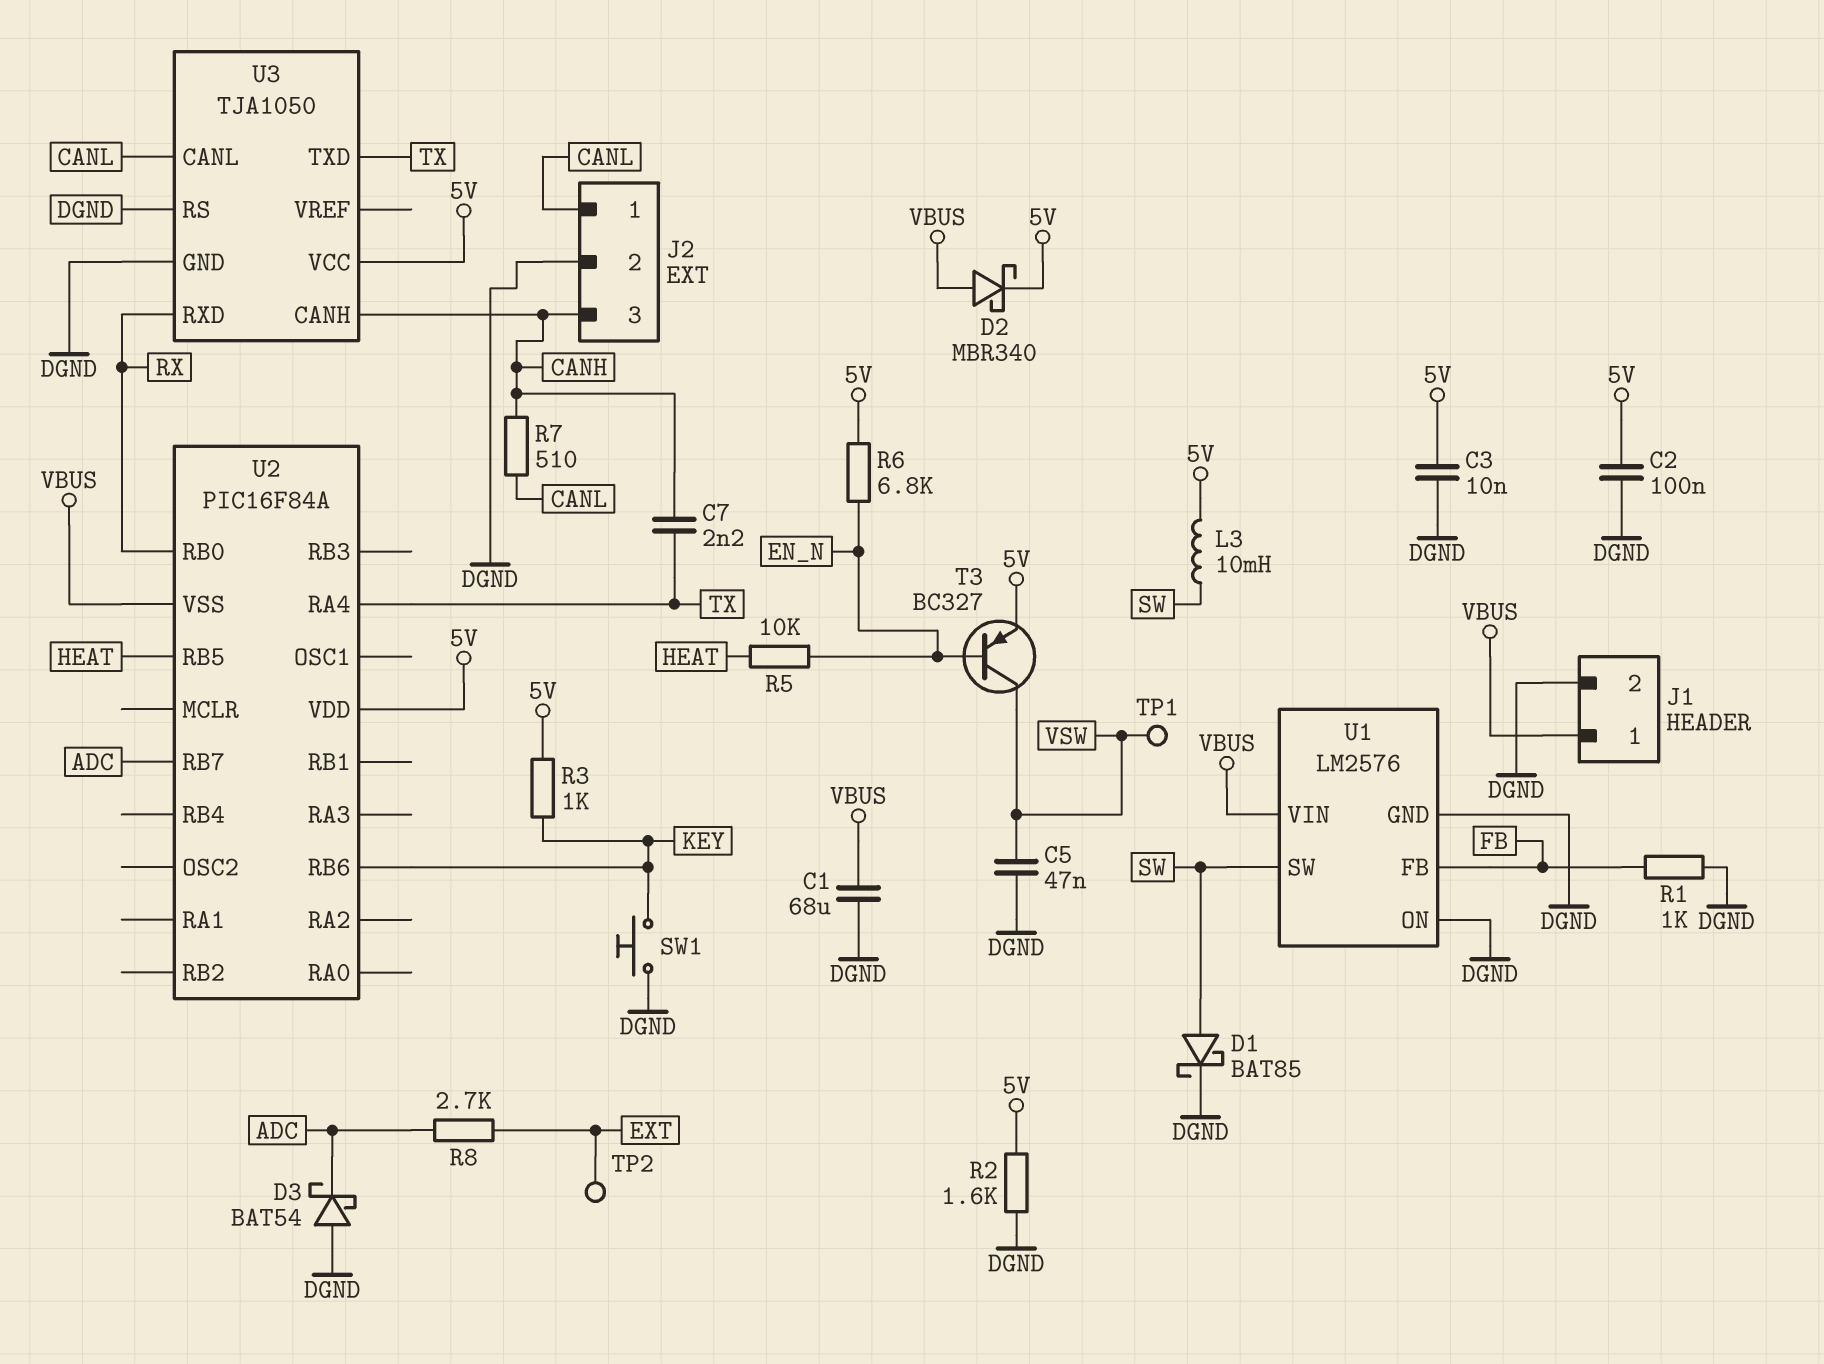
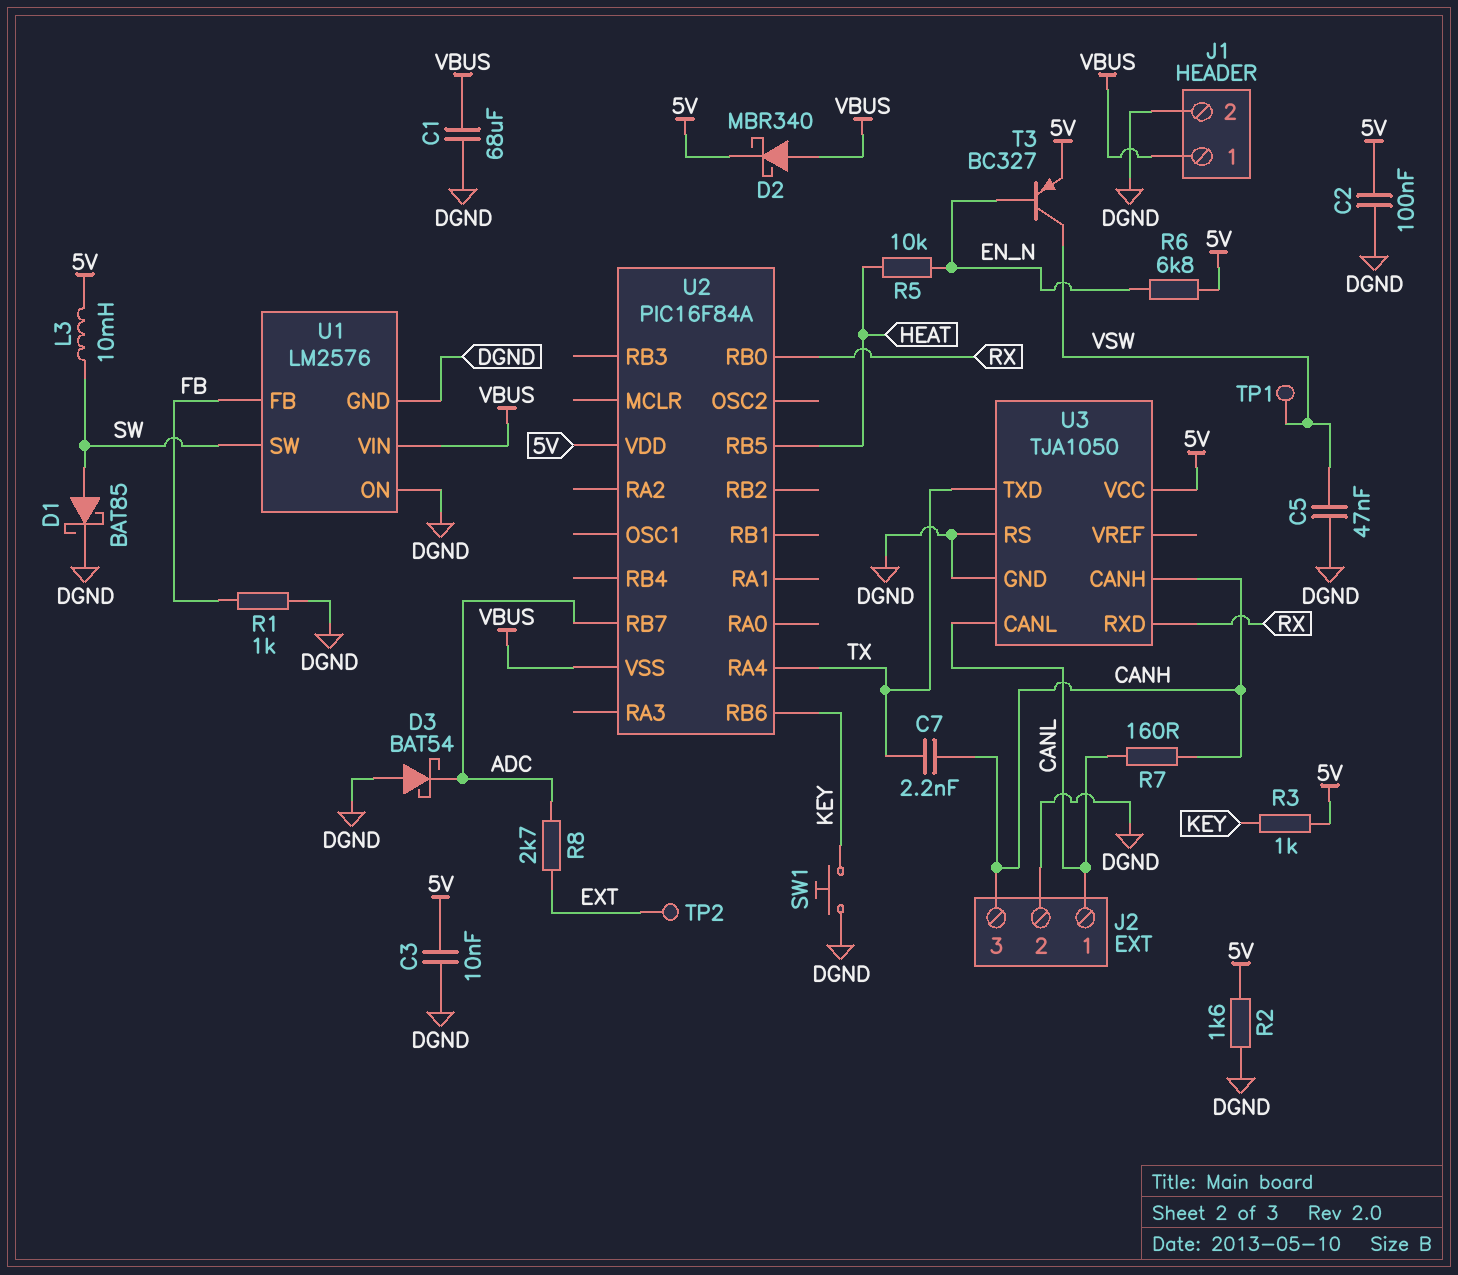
R7: 510 (CANH, CANL) -> 160 (CANH, CANL)

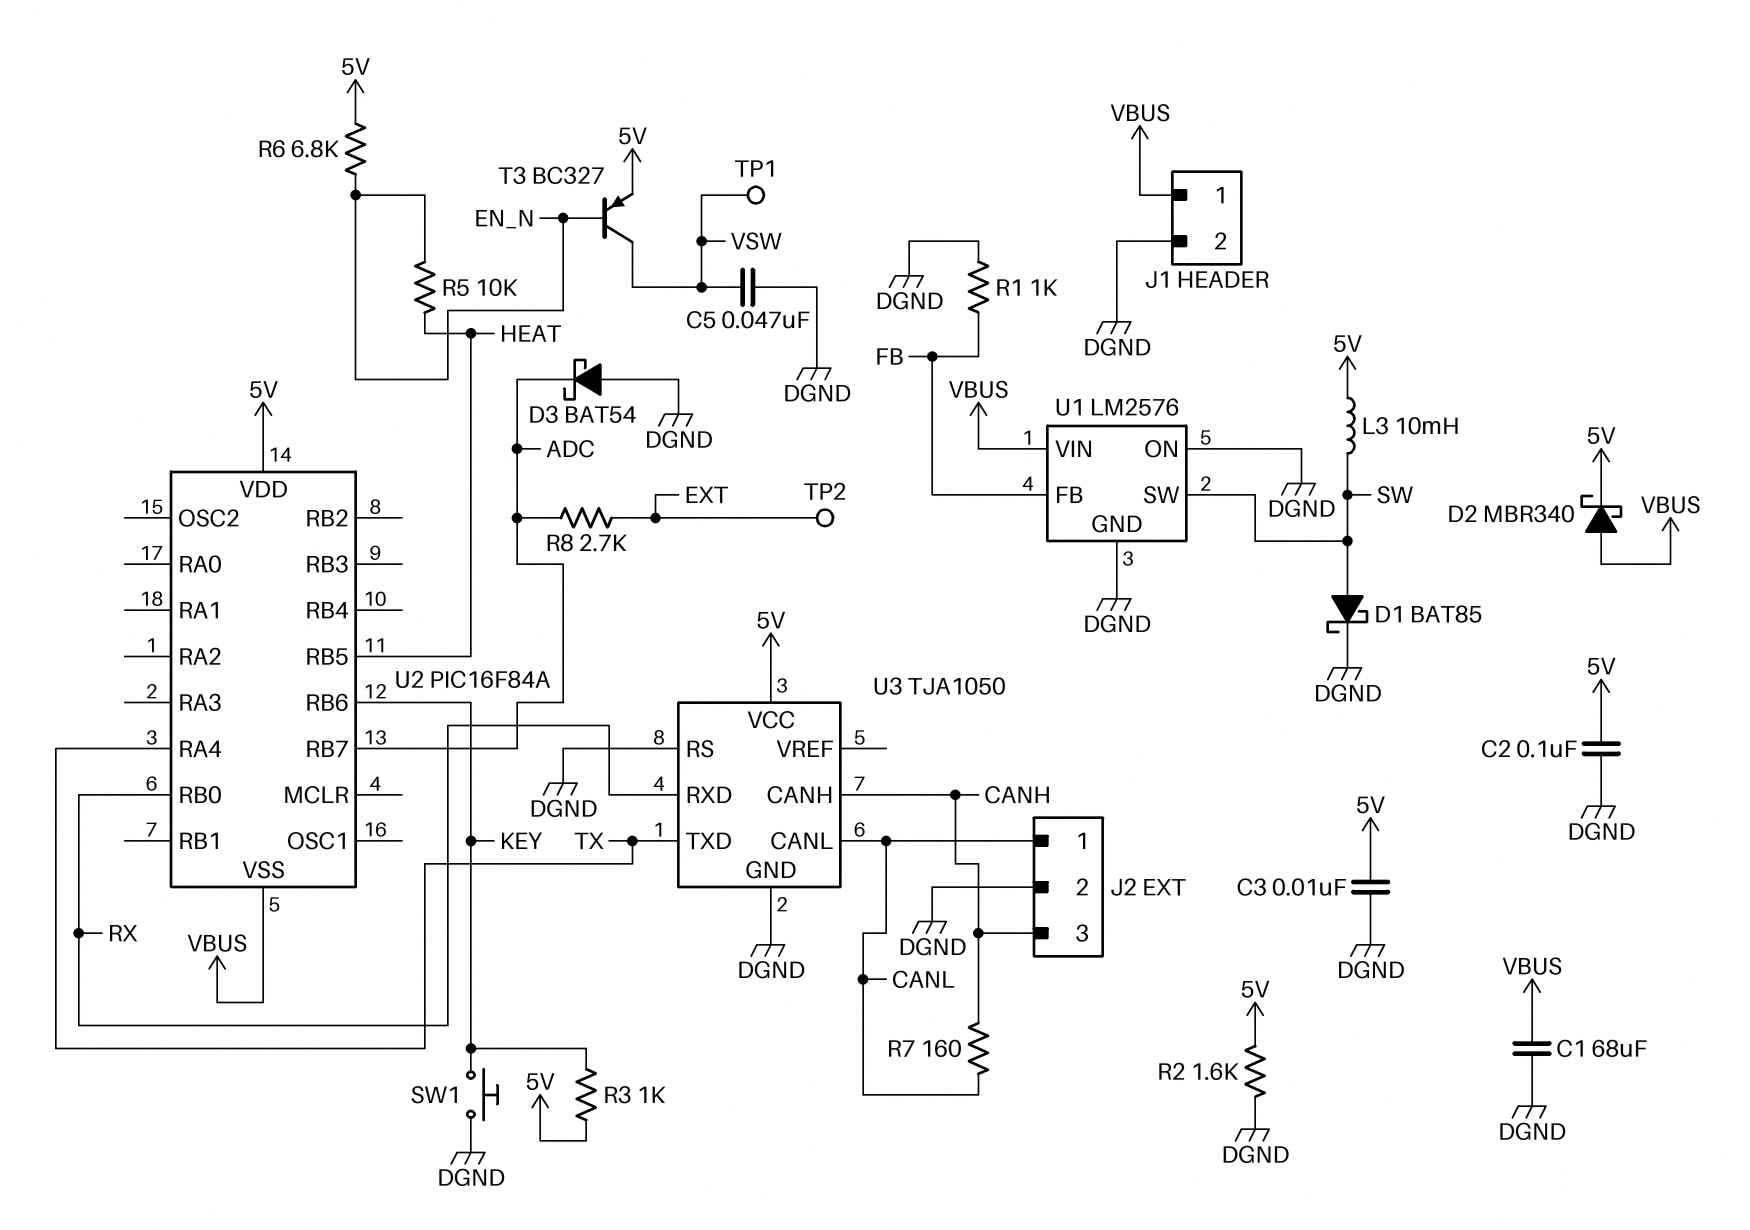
C7: 2.2nF (CANH, TX) -> none

